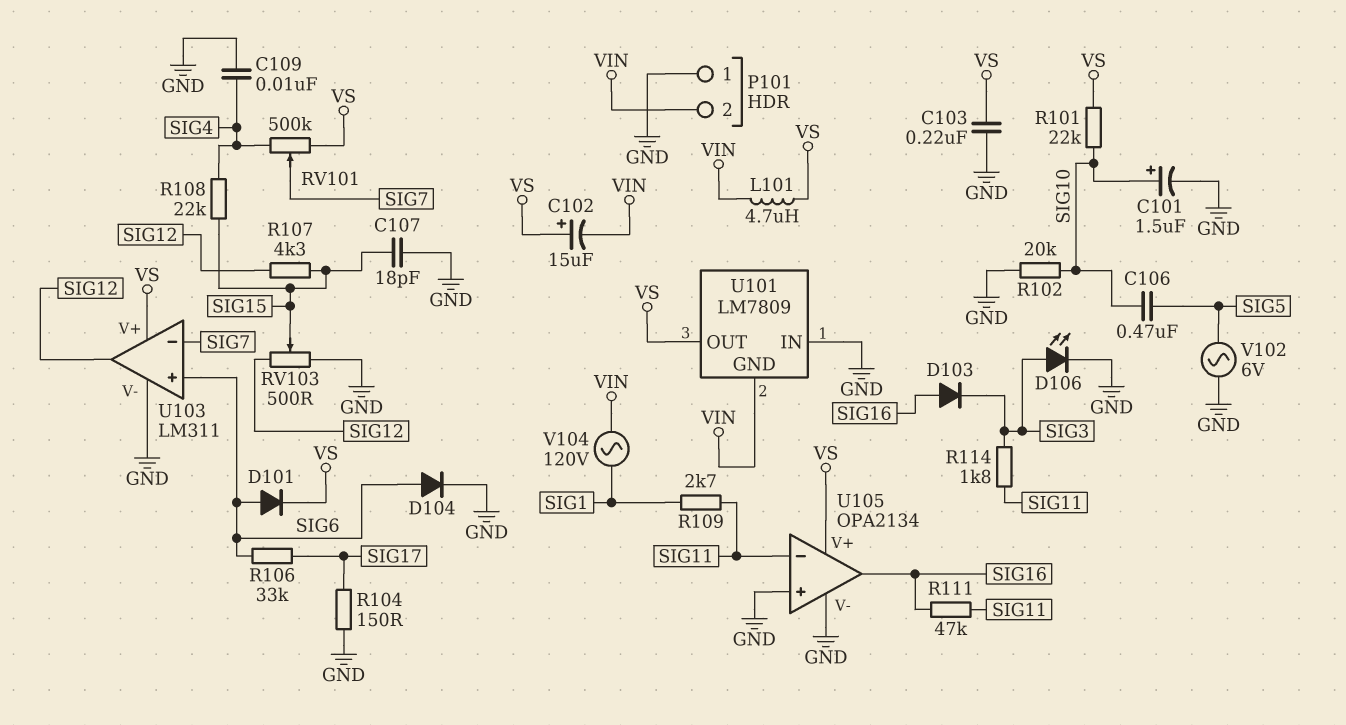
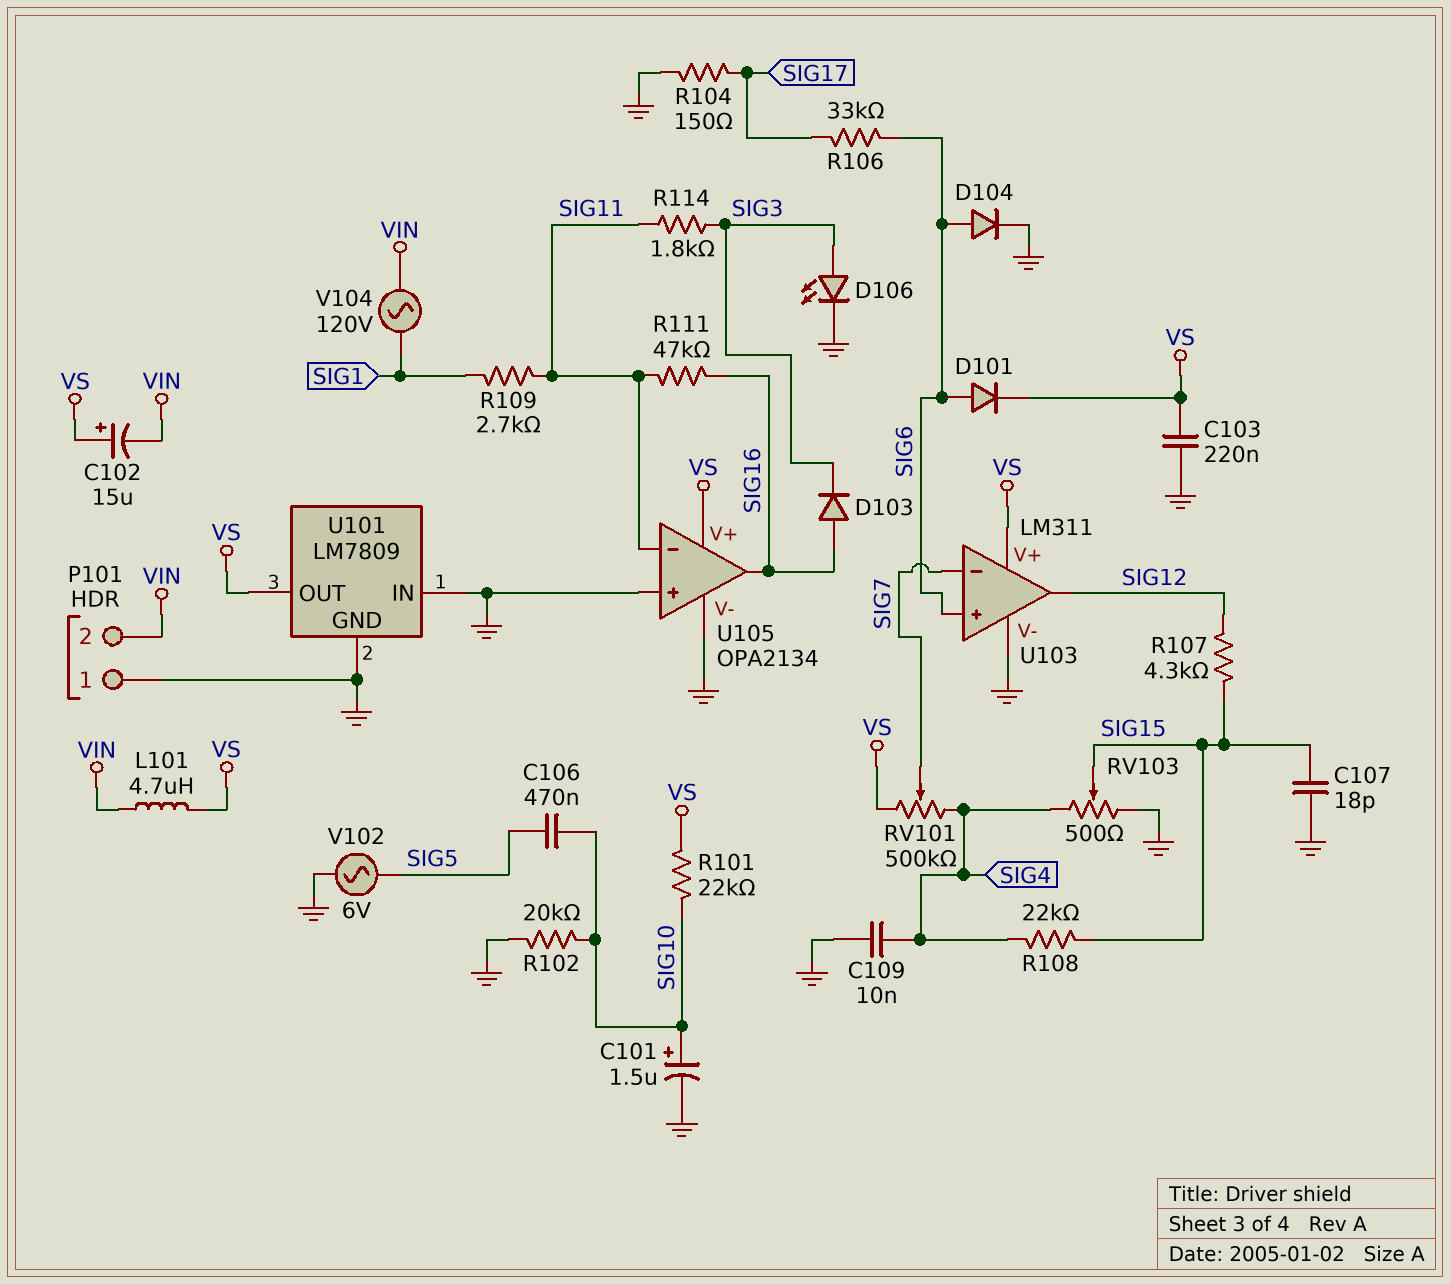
RV103: 500 (GND, SIG12, wiper SIG15) -> 500 (GND, SIG4, wiper SIG15)
U101 pin GND: VIN -> GND

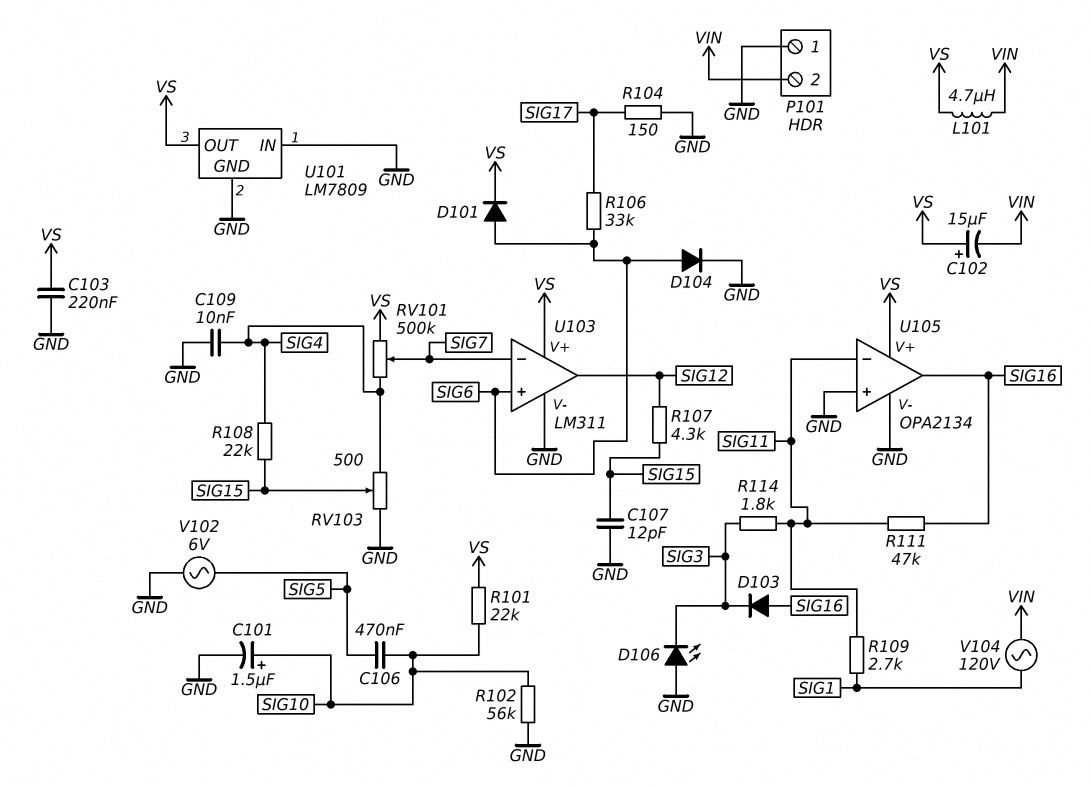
C107: 18pF (GND, SIG15) -> 12pF (GND, SIG15)
D106: LED (A SIG3, K GND) -> LED (A GND, K SIG3)
R102: 20k (GND, SIG10) -> 56k (GND, SIG10)

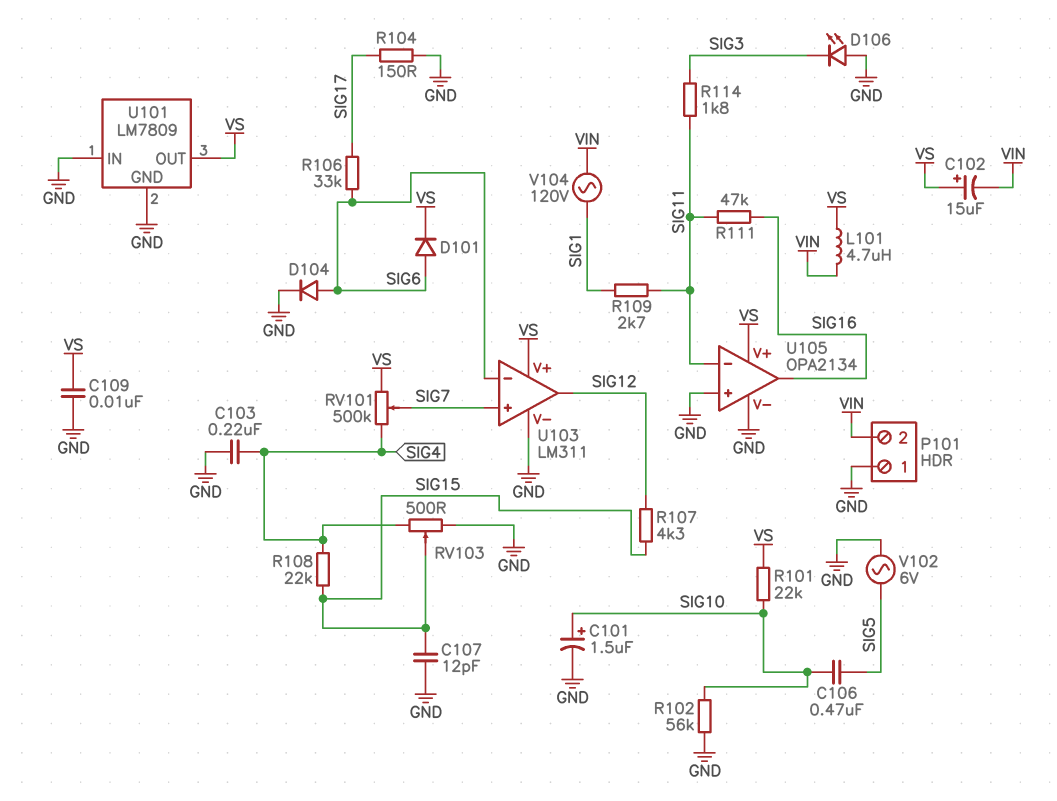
C103: 220nF (GND, VS) -> 220nF (GND, SIG4)
C109: 10nF (GND, SIG4) -> 10nF (GND, VS)
D103: diode (A SIG16, K SIG3) -> none
U103 pin in+: SIG6 -> SIG7
U103 pin in-: SIG7 -> SIG6

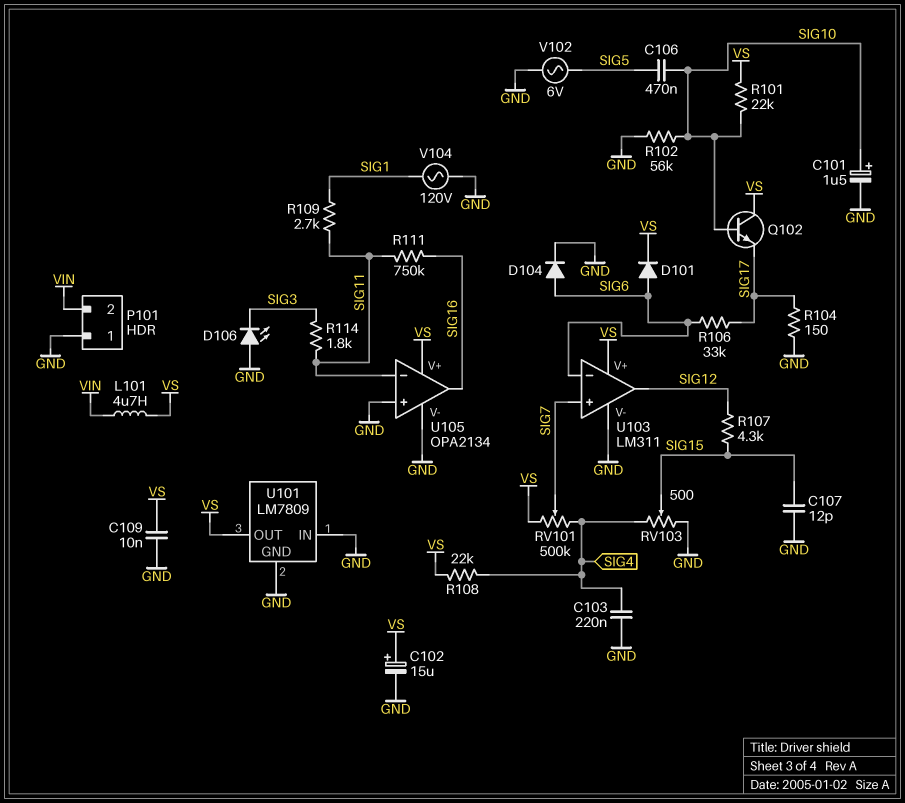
C102: 15uF (plus VS, minus VIN) -> 15uF (plus VS, minus GND)
Q102: none -> NPN (B SIG10, C VS, E SIG17)
R108: 22k (SIG4, SIG15) -> 22k (SIG4, VS)
R111: 47k (SIG11, SIG16) -> 750k (SIG11, SIG16)
V104: AC 120V (SIG1, VIN) -> AC 120V (GND, SIG1)

